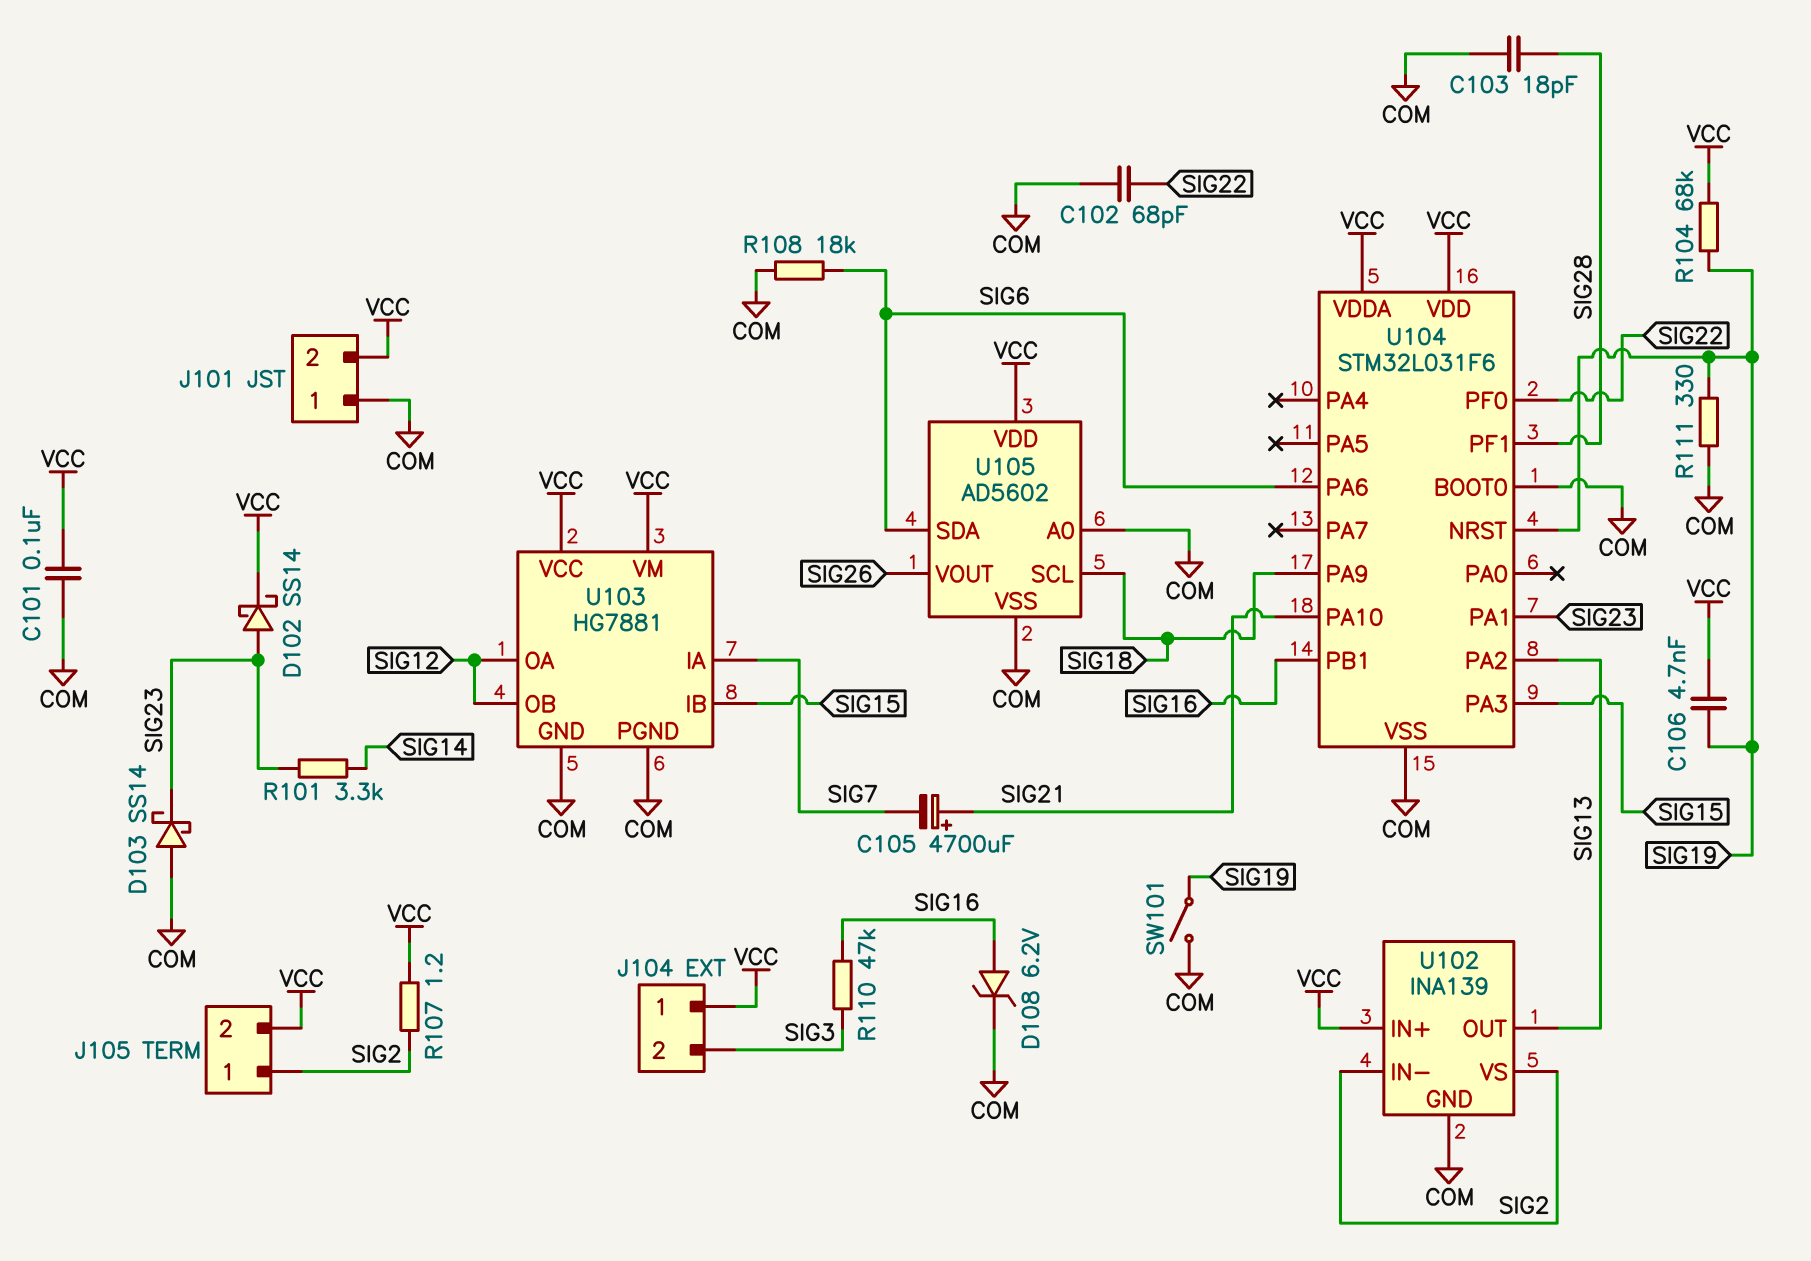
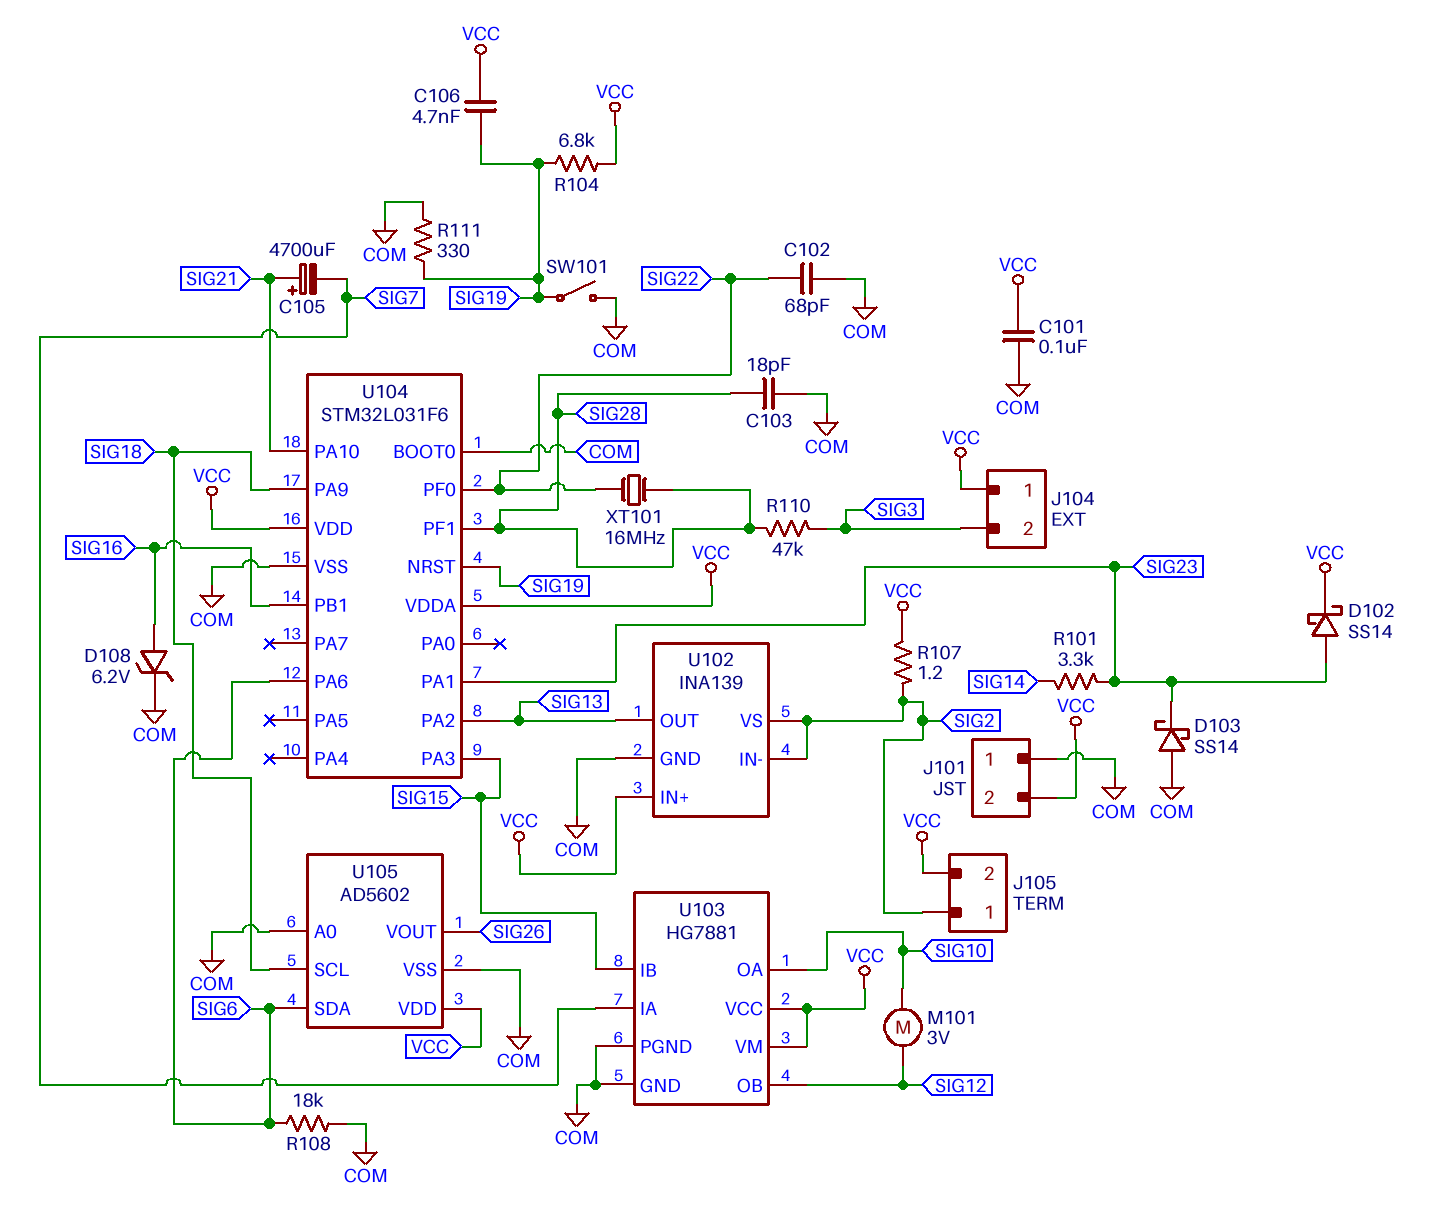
M101: none -> motor 3V (SIG10, SIG12)
R104: 68k (SIG19, VCC) -> 6.8k (SIG19, VCC)
R110: 47k (SIG3, SIG16) -> 47k (SIG3, SIG28)
U103 pin OA: SIG12 -> SIG10
XT101: none -> 16MHz (SIG22, SIG28)

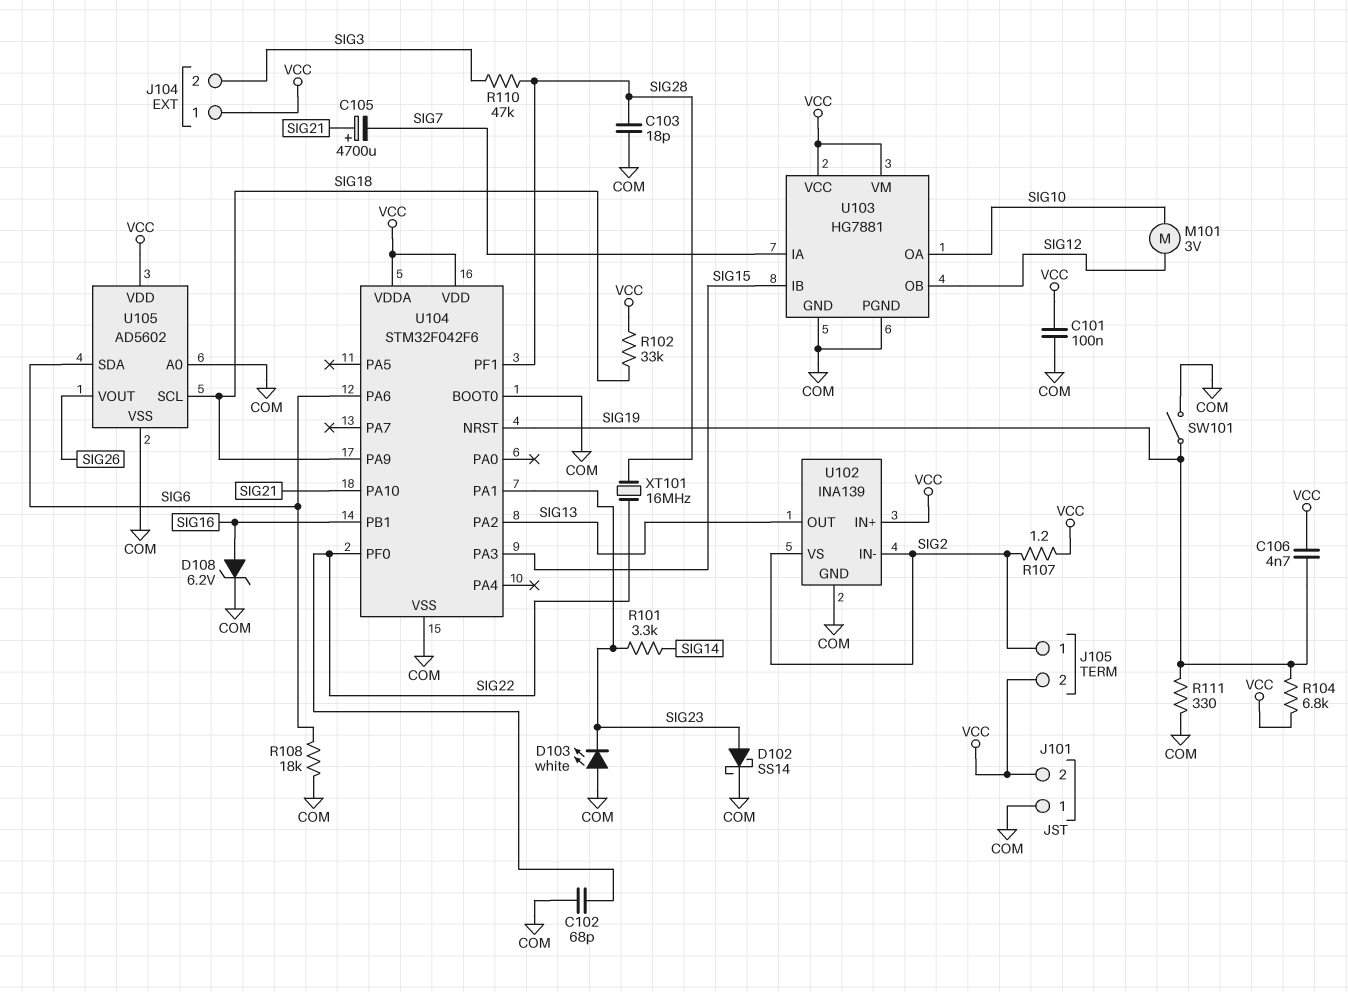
D102: schottky SS14 (A SIG23, K VCC) -> schottky SS14 (A SIG23, K COM)
D103: schottky SS14 (A COM, K SIG23) -> LED white (A COM, K SIG23)
R102: none -> 33k (SIG18, VCC)
U104: STM32L031F6 -> STM32F042F6

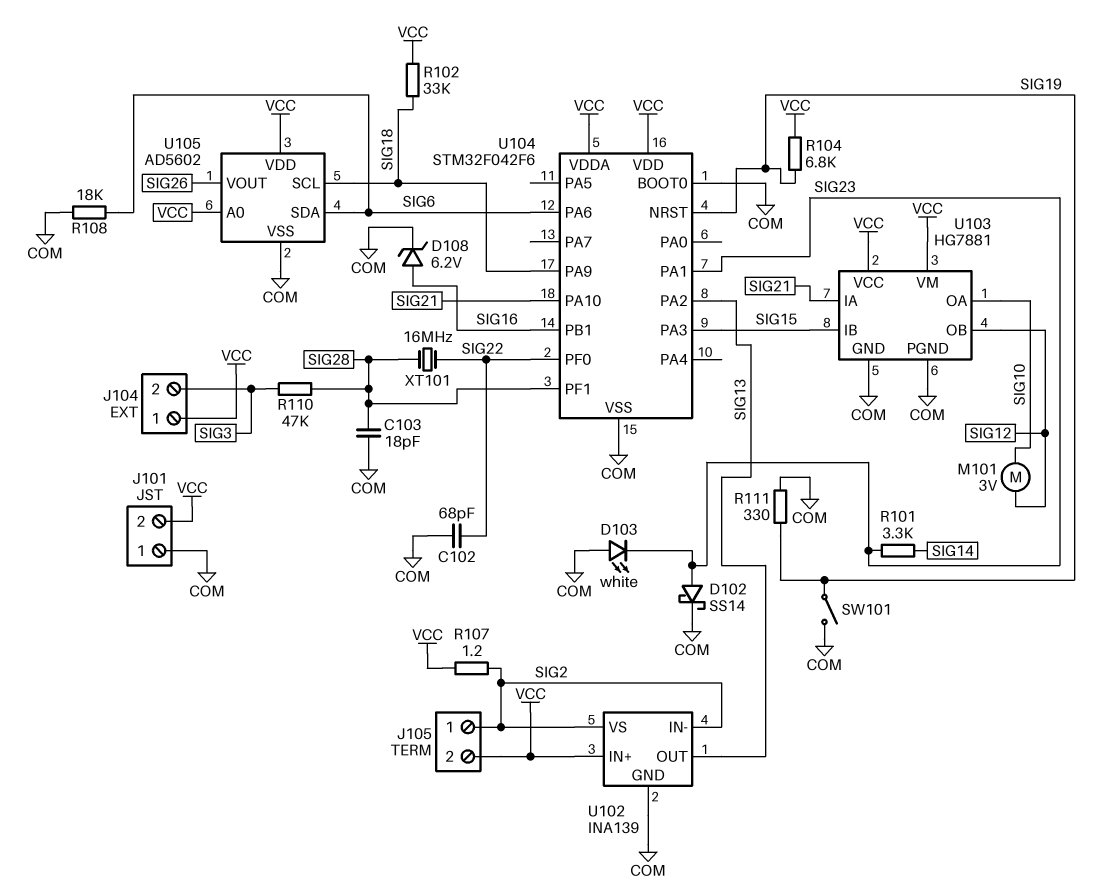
C101: 100nF (COM, VCC) -> none
C105: 4700uF (plus SIG21, minus SIG7) -> none
C106: 4.7nF (SIG19, VCC) -> none
U103 pin IA: SIG7 -> SIG21
U105 pin A0: COM -> VCC

